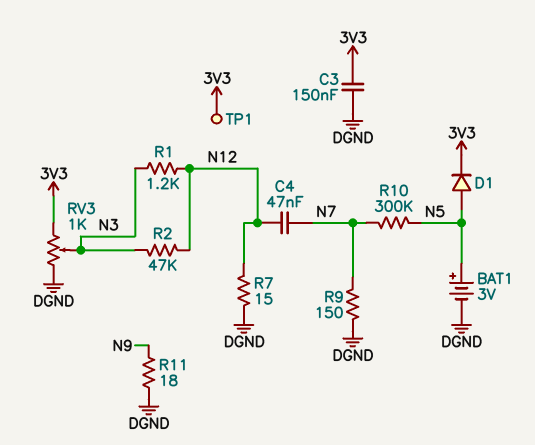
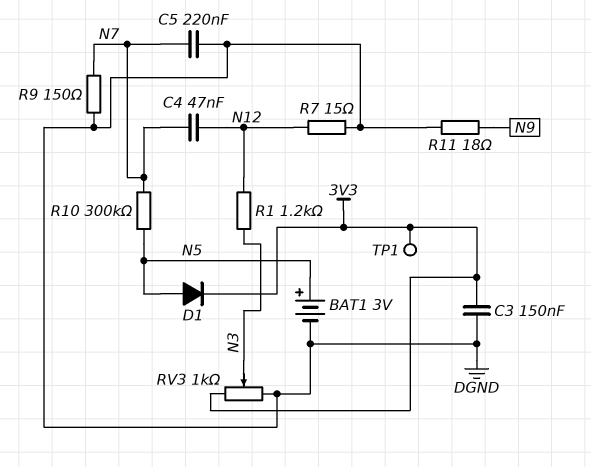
C5: none -> 220nF (DGND, N7)
R2: 47k (N3, N12) -> none

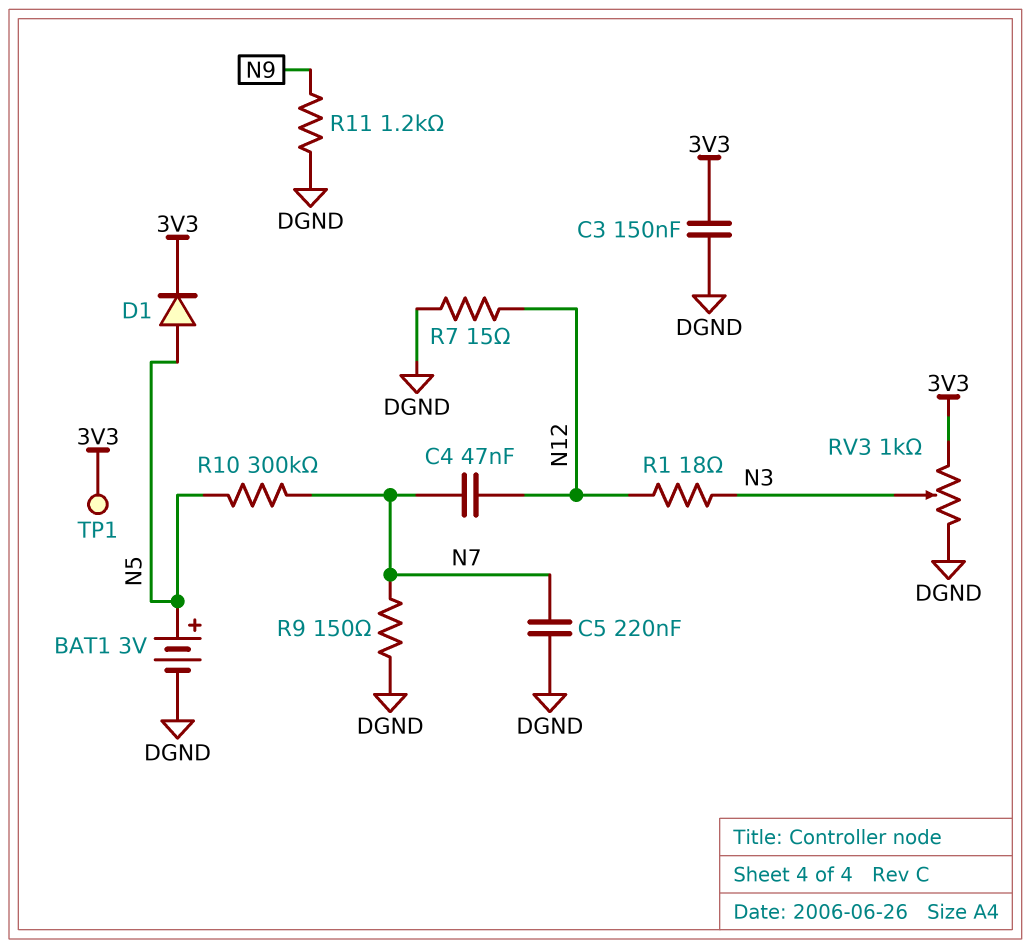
R1: 1.2k (N3, N12) -> 18 (N3, N12)
R11: 18 (DGND, N9) -> 1.2k (DGND, N9)

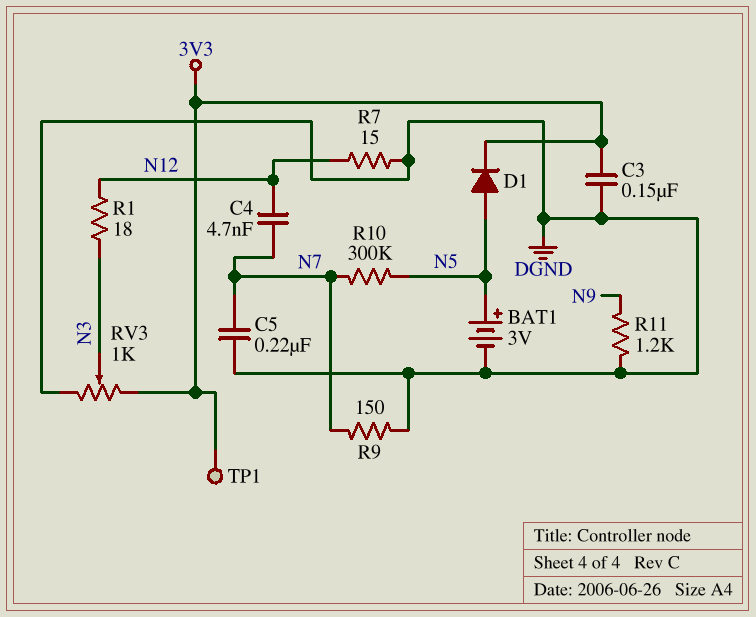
C4: 47nF (N7, N12) -> 4.7nF (N7, N12)

